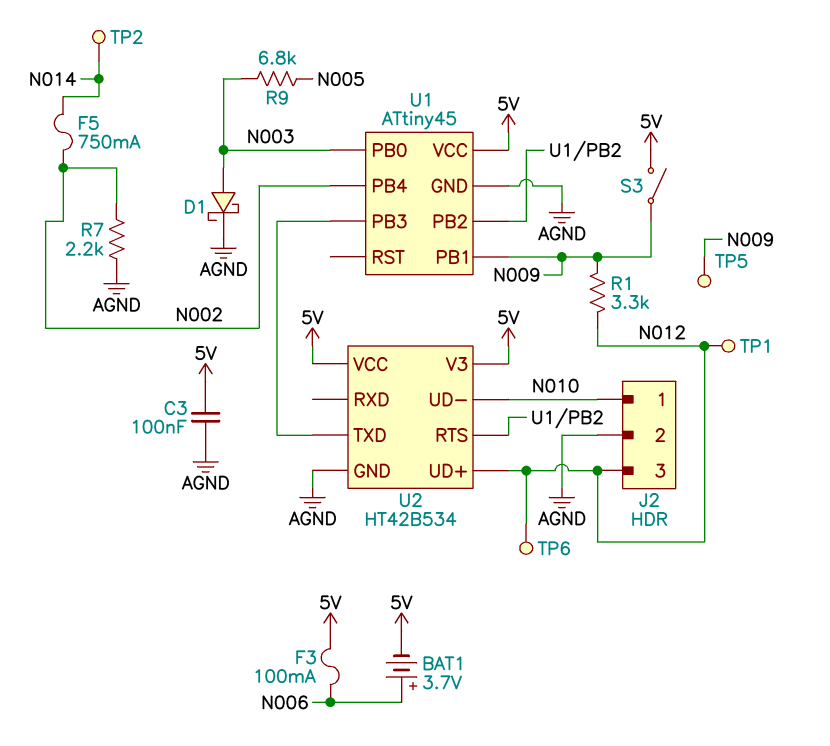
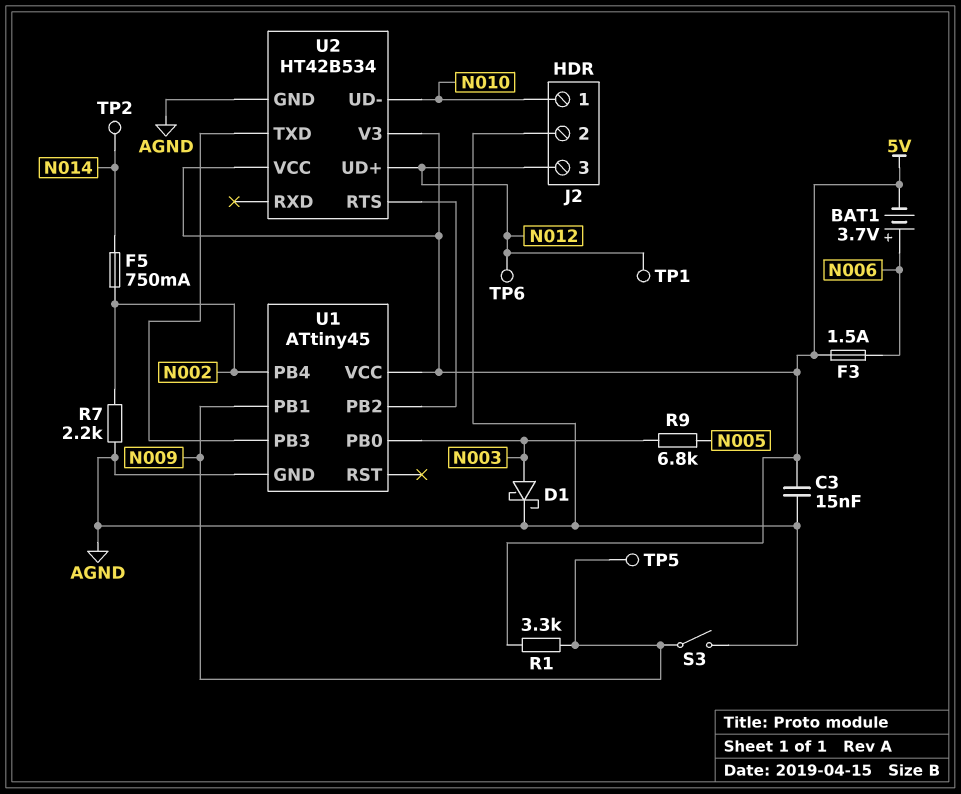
C3: 100nF (5V, AGND) -> 15nF (5V, AGND)
F3: 100mA (5V, N006) -> 1.5A (5V, N006)
R1: 3.3k (N009, N012) -> 3.3k (5V, N009)
S3: switch (5V, N009) -> switch (AGND, N009)

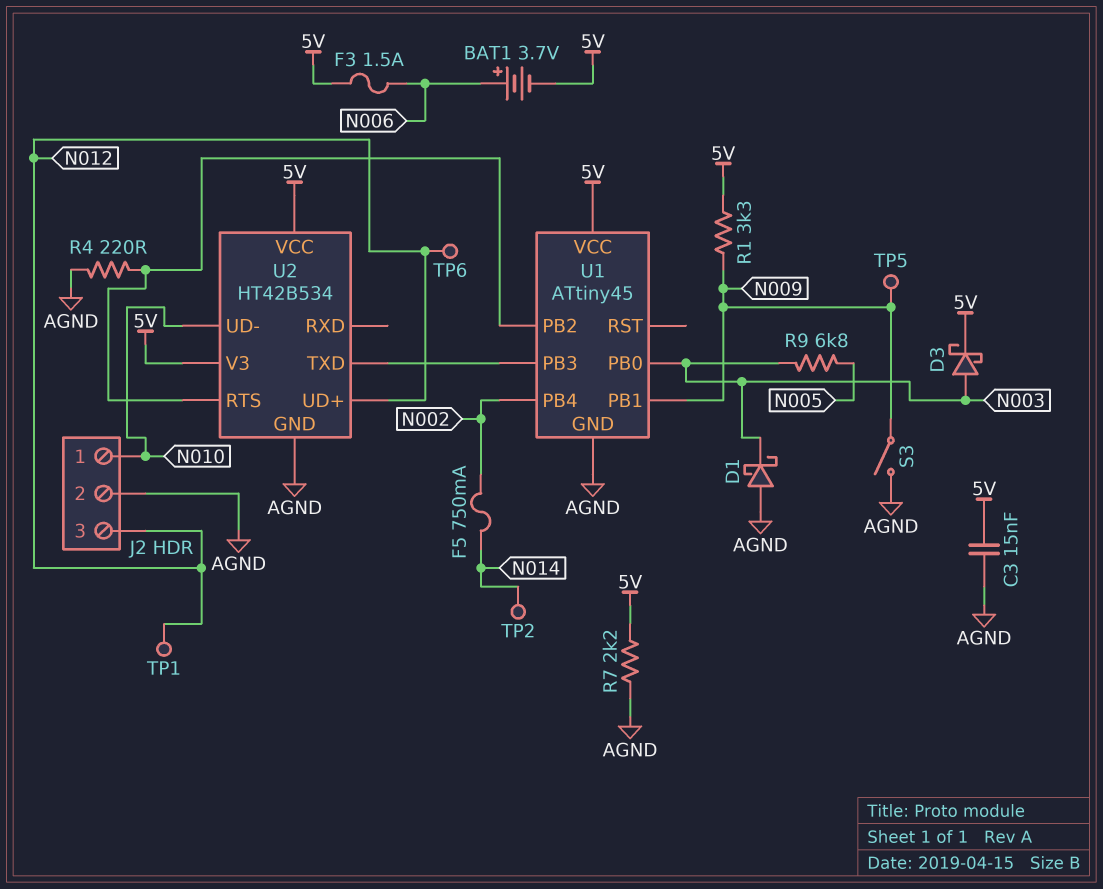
D1: schottky (A N003, K AGND) -> schottky (A AGND, K N003)
D3: none -> schottky (A N003, K 5V)
R4: none -> 220 (AGND, U1/PB2)
R7: 2.2k (AGND, N002) -> 2.2k (5V, AGND)

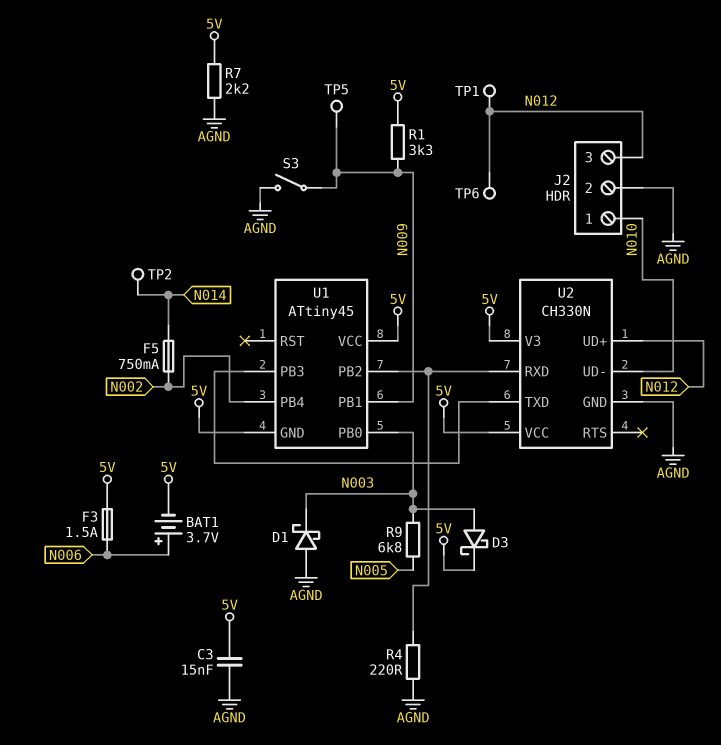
U1 pin GND: AGND -> 5V
U2: HT42B534 -> CH330N
U2 pin RTS: U1/PB2 -> none
U2 pin RXD: none -> U1/PB2

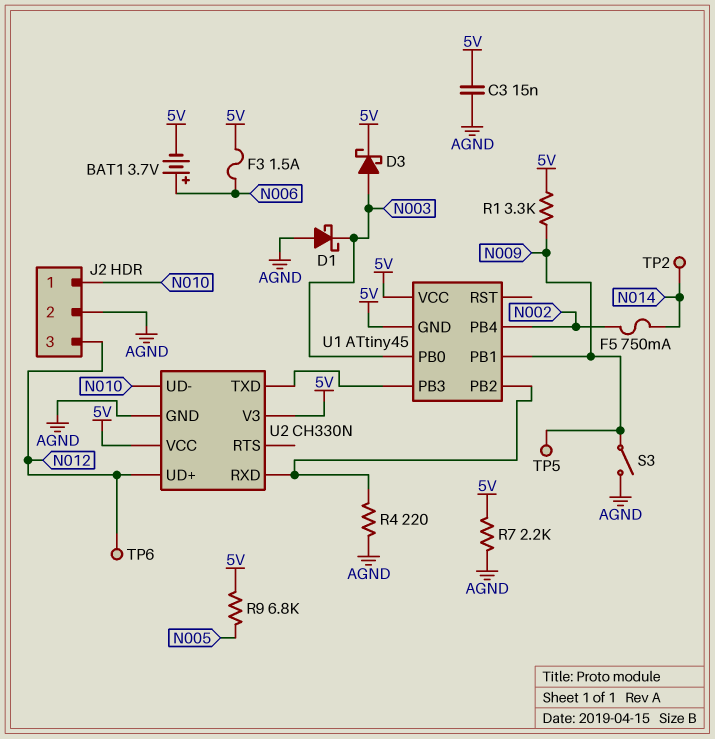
R9: 6.8k (N003, N005) -> 6.8k (5V, N005)
TP1: test point (N012) -> none

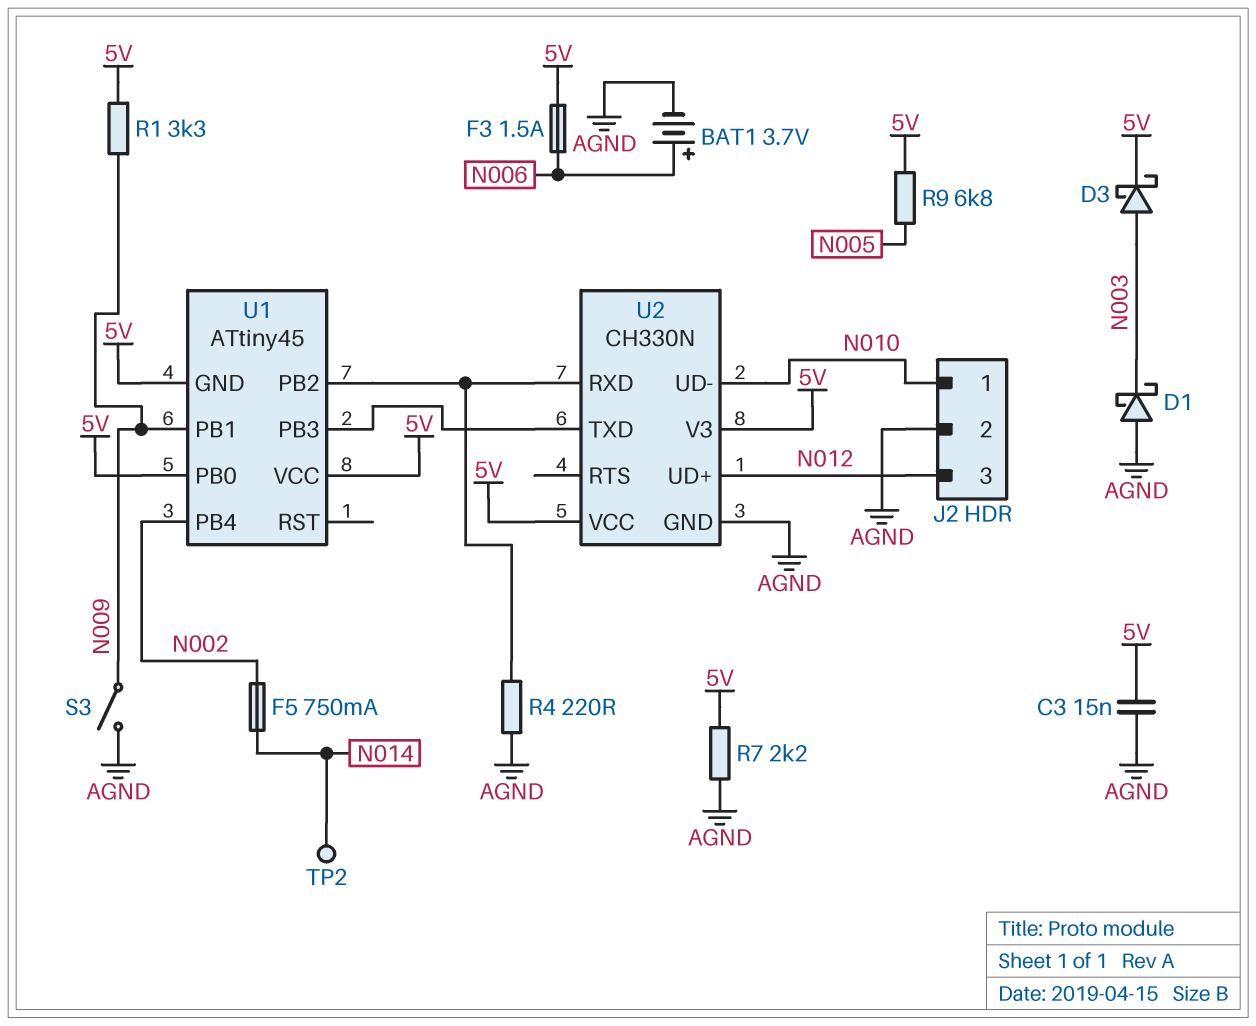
BAT1: 3.7V (plus N006, minus 5V) -> 3.7V (plus N006, minus AGND)
TP5: test point (N009) -> none
TP6: test point (N012) -> none
U1 pin PB0: N003 -> 5V

